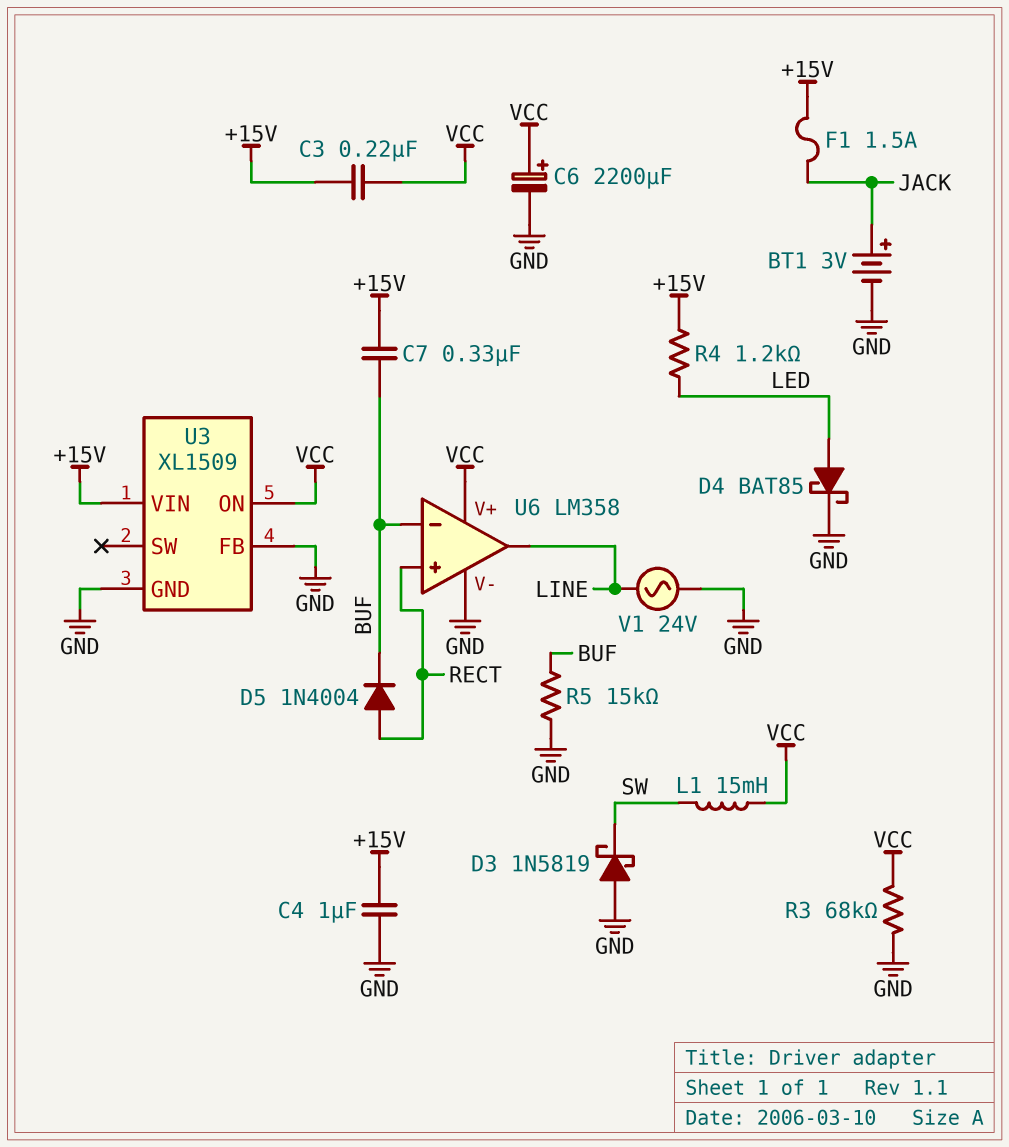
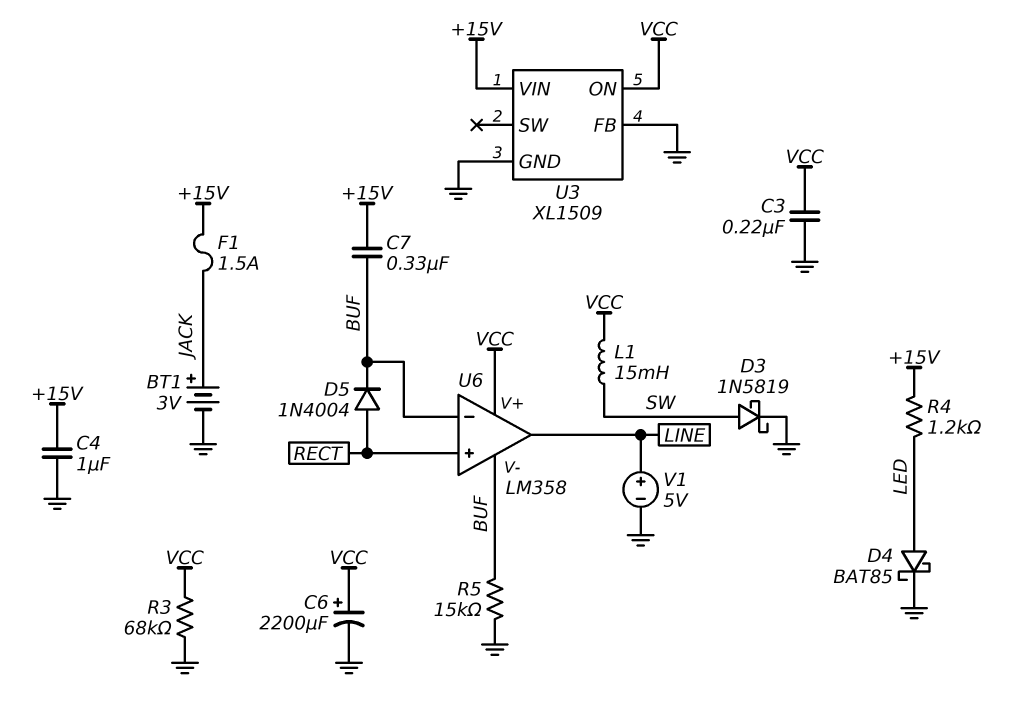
C3: 220nF (+15V, VCC) -> 220nF (GND, VCC)
D3: schottky 1N5819 (A GND, K SW) -> schottky 1N5819 (A SW, K GND)
U6 pin V-: GND -> BUF
V1: AC 24V (GND, LINE) -> 5V (plus LINE, minus GND)

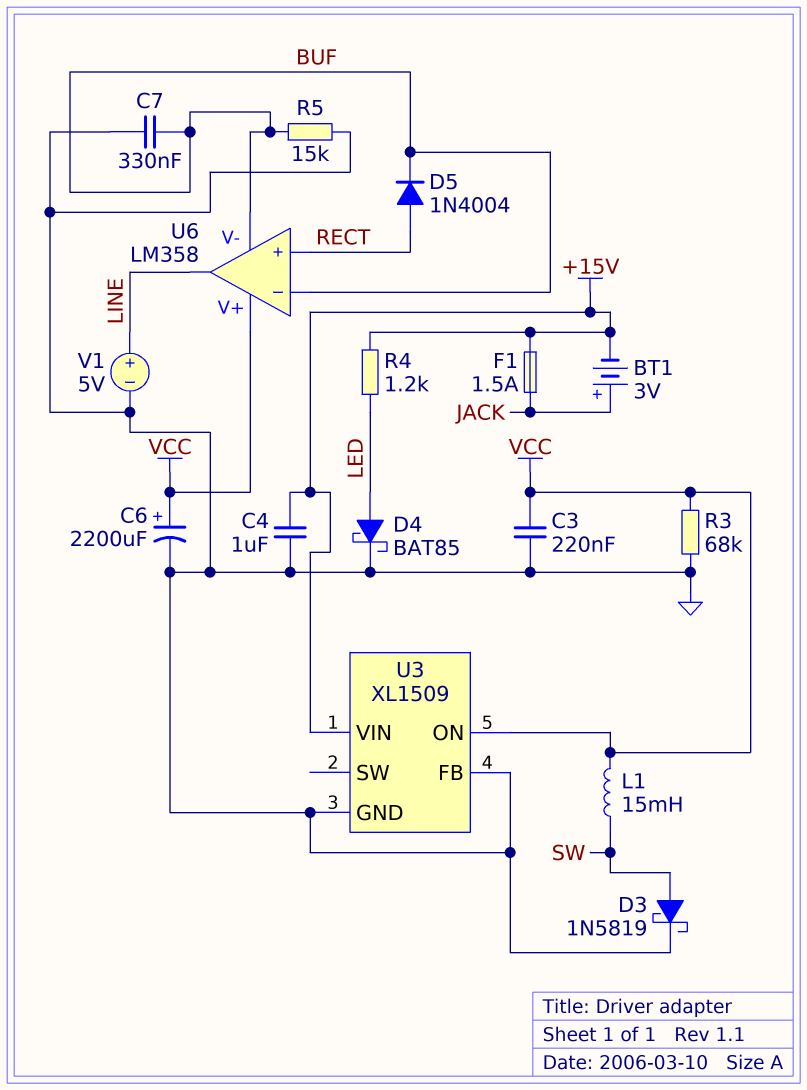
BT1: 3V (plus JACK, minus GND) -> 3V (plus JACK, minus +15V)
C7: 330nF (+15V, BUF) -> 330nF (BUF, GND)

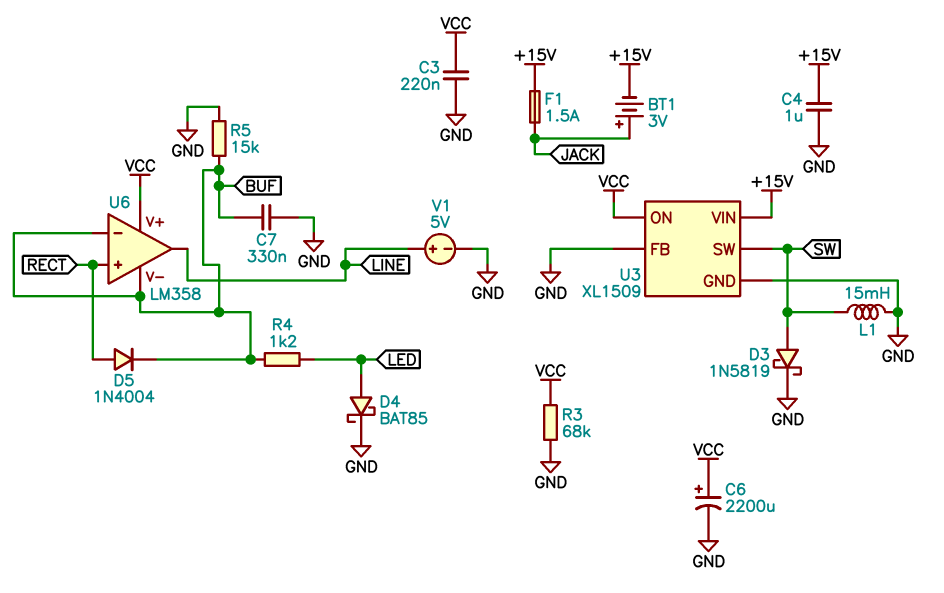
L1: 15mH (SW, VCC) -> 15mH (GND, SW)
R4: 1.2k (+15V, LED) -> 1.2k (BUF, LED)
U3 pin SW: none -> SW

